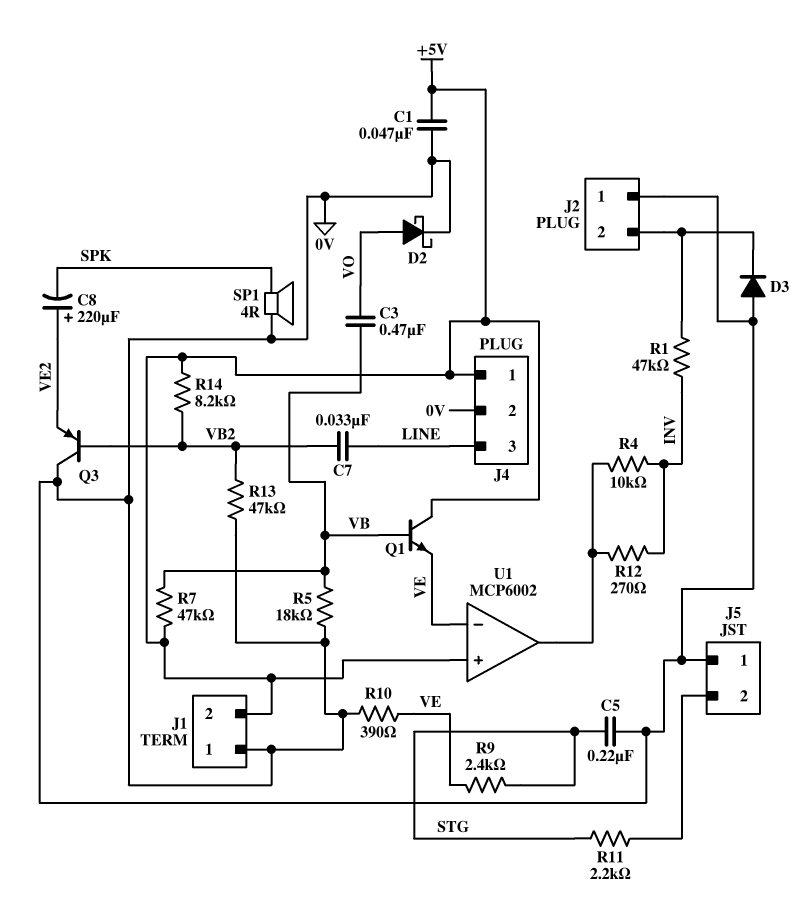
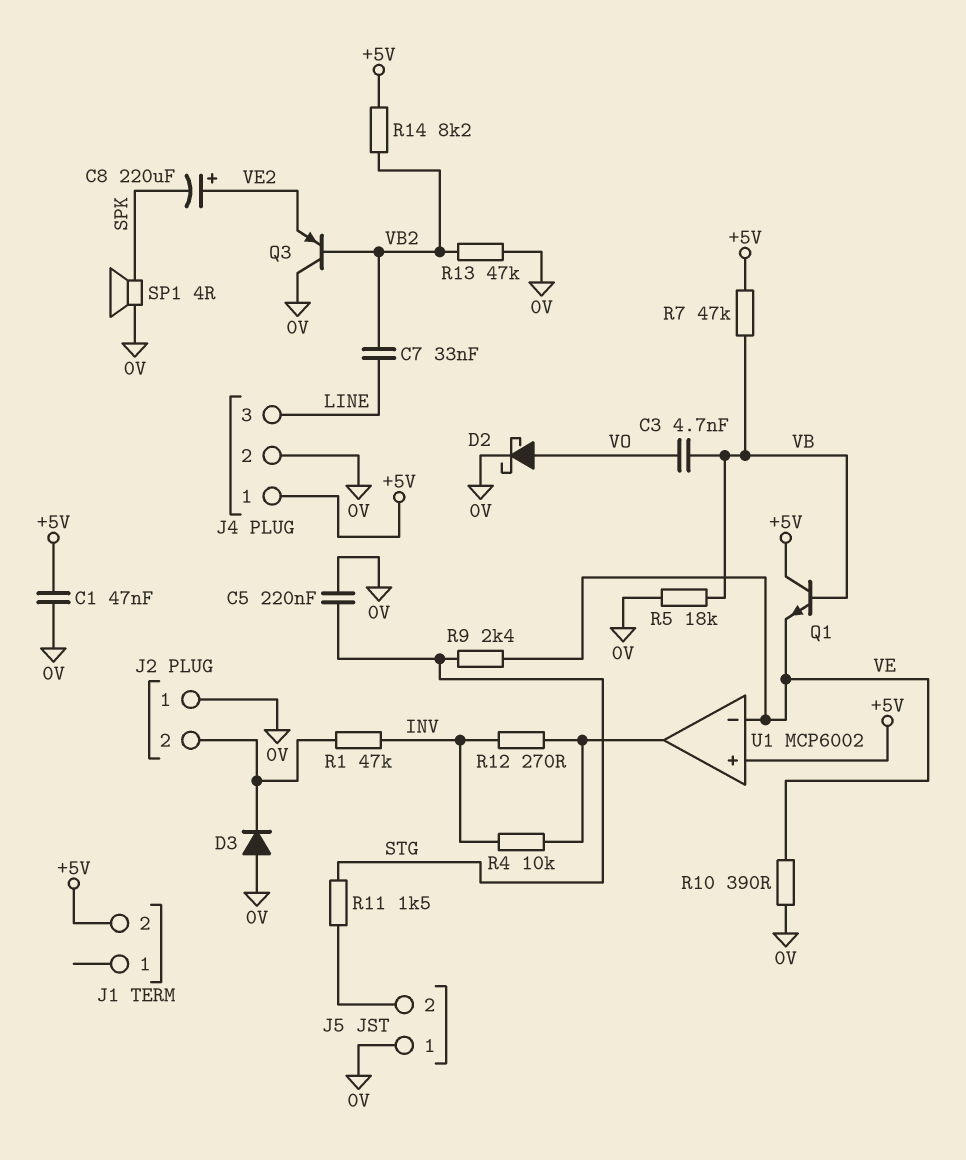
C3: 470nF (VB, VO) -> 4.7nF (VB, VO)
J1 pin 1: 0V -> none
R11: 2.2k (J5/2, STG) -> 1.5k (J5/2, STG)

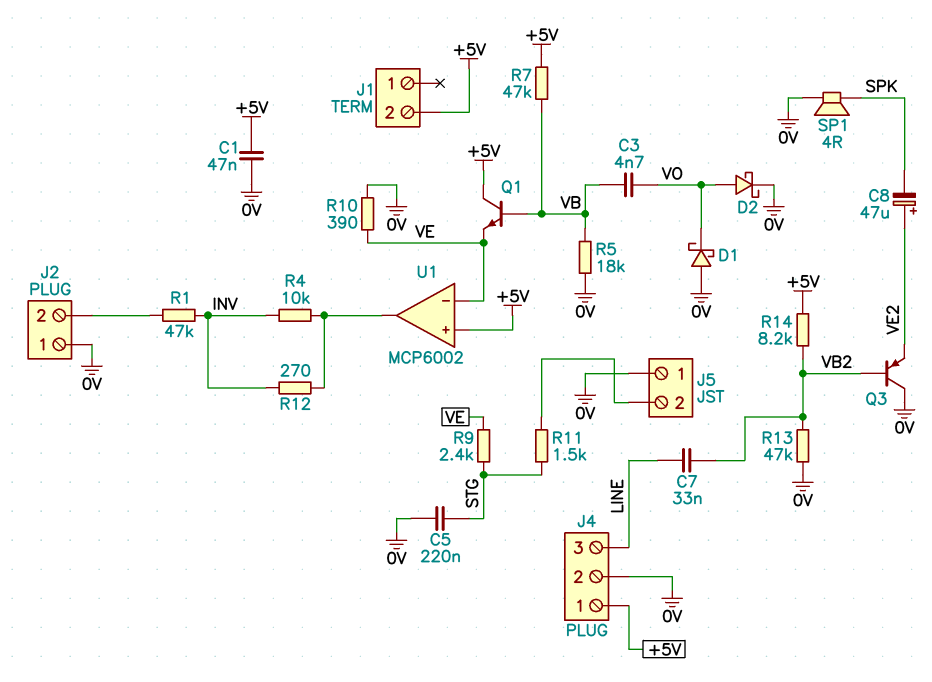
C8: 220uF (plus VE2, minus SPK) -> 47uF (plus VE2, minus SPK)
D1: none -> schottky (A 0V, K VO)
D3: diode (A 0V, K J2/2) -> none

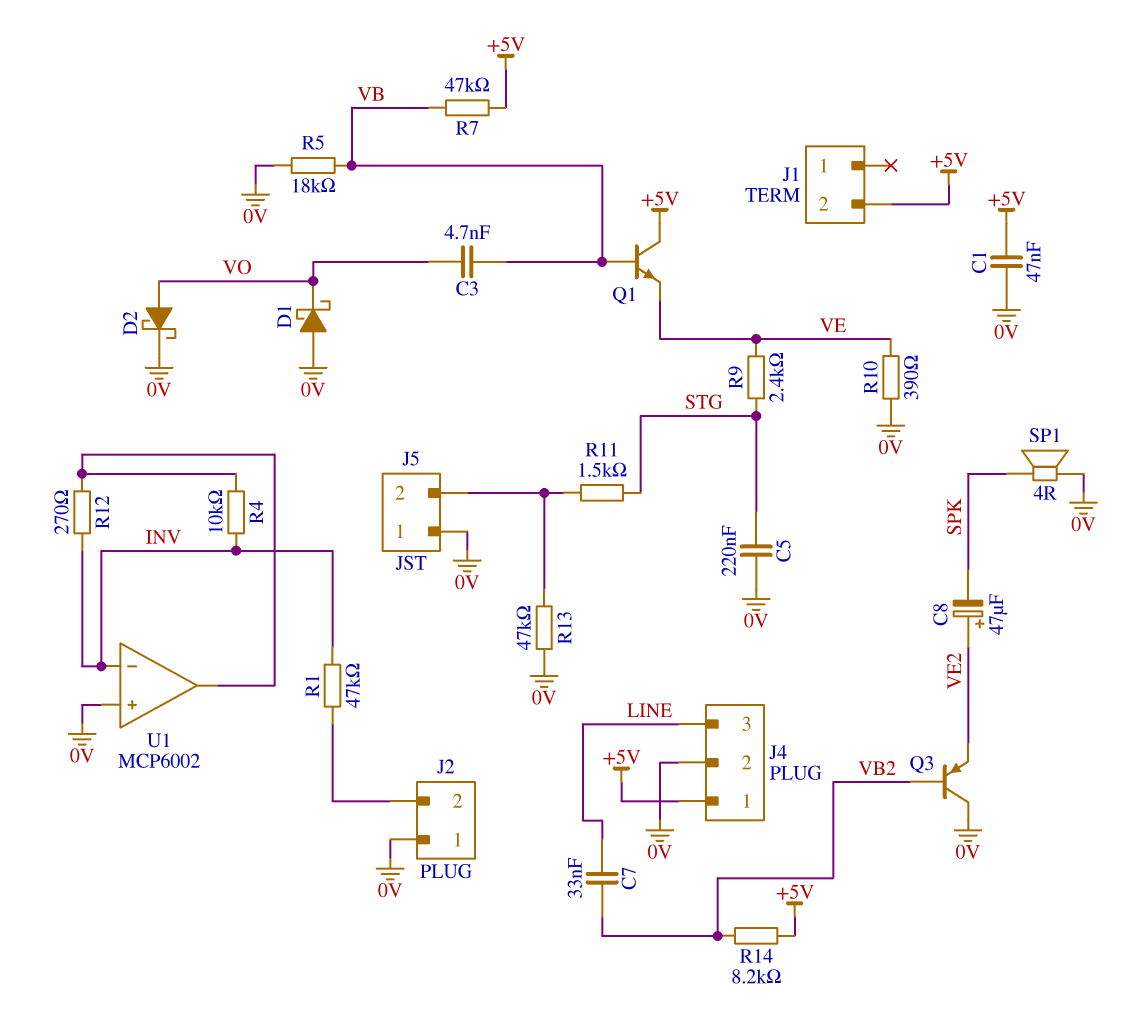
R13: 47k (0V, VB2) -> 47k (0V, J5/2)
U1 pin in+: +5V -> 0V
U1 pin in-: VE -> INV

